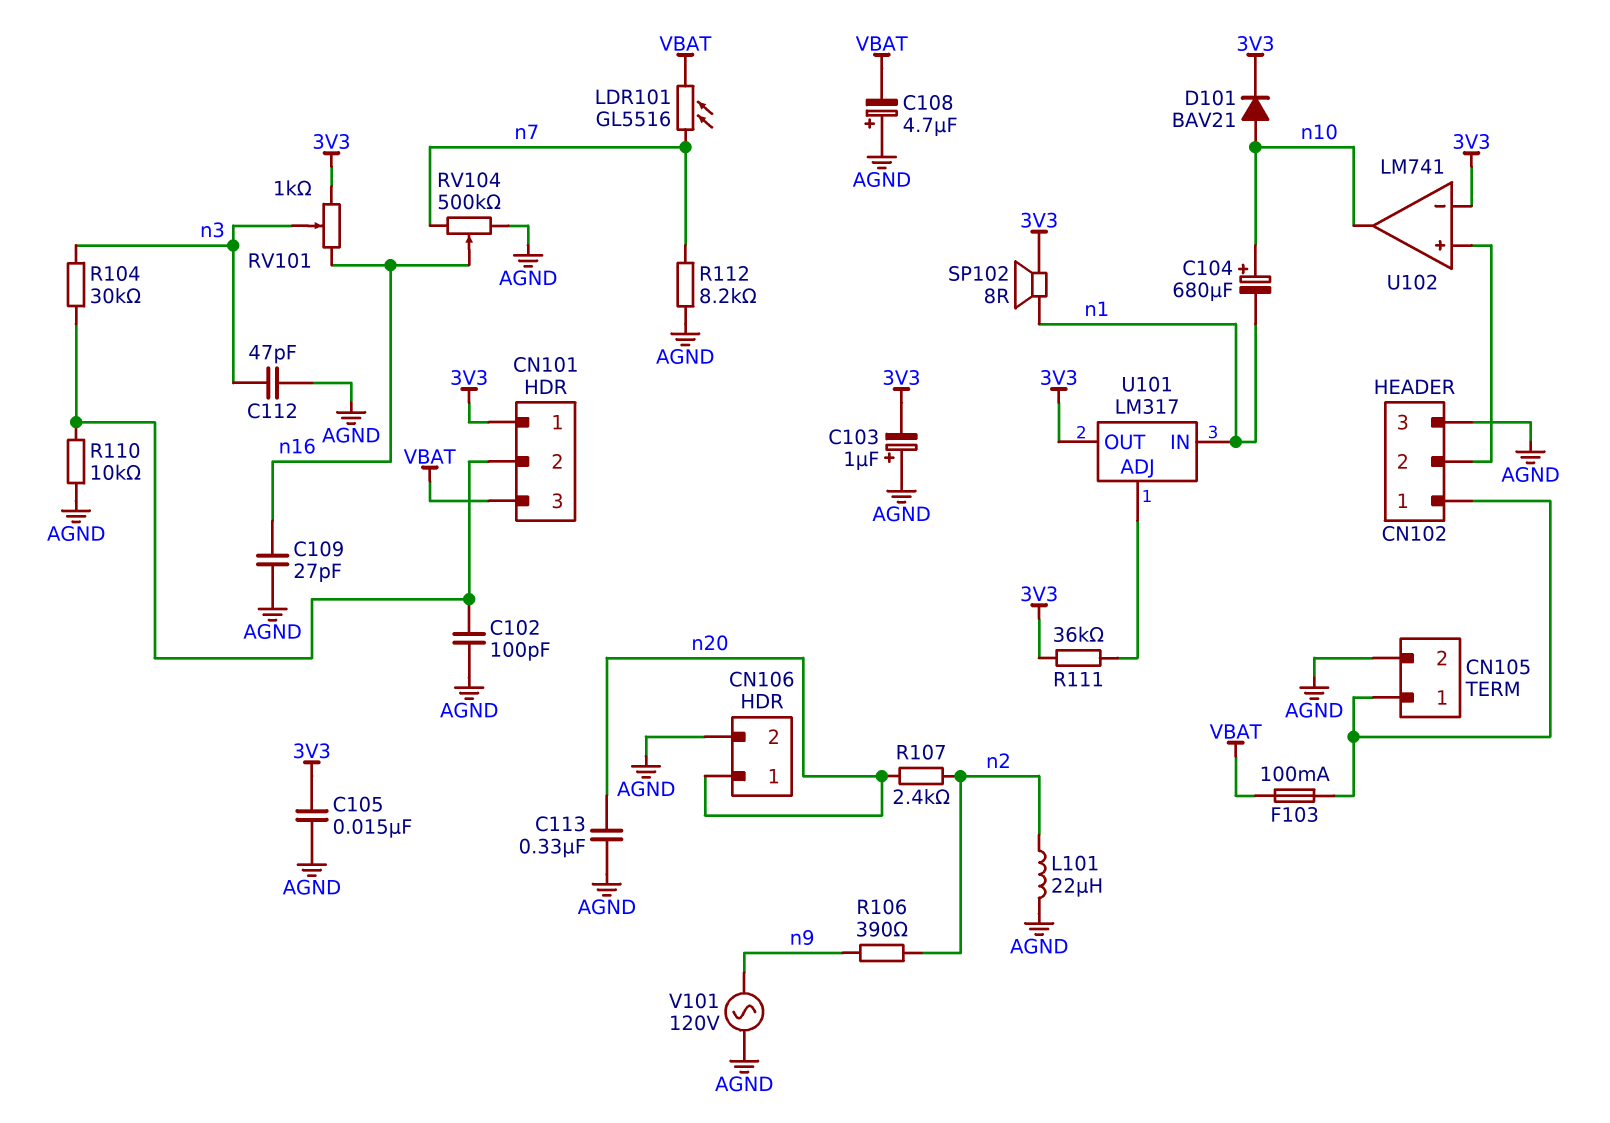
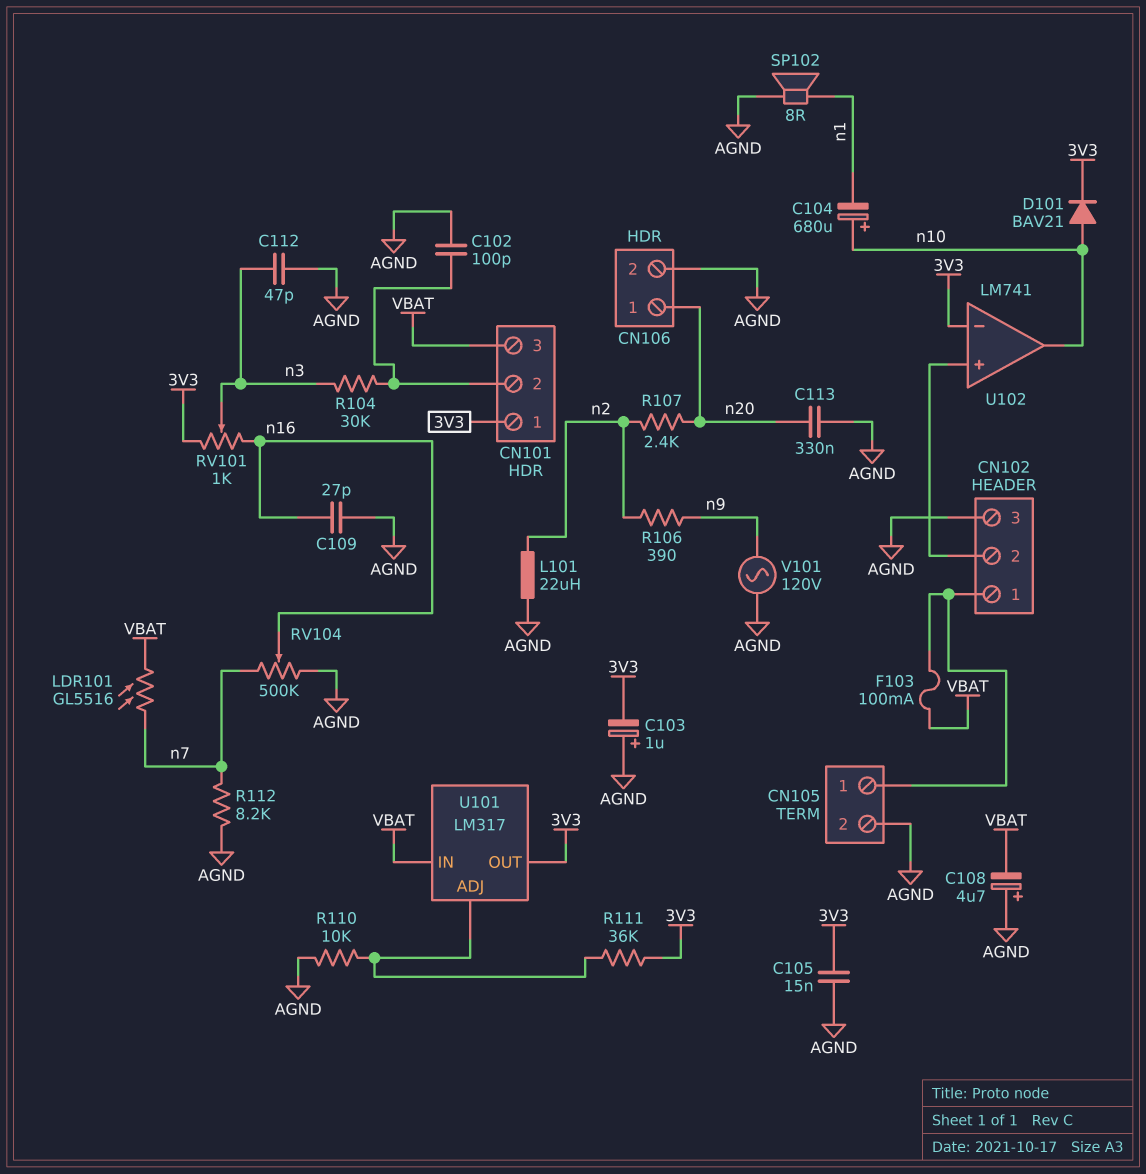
R110: 10k (AGND, CN101/2) -> 10k (AGND, U101/ADJ)
SP102: speaker 8R (3V3, n1) -> speaker 8R (AGND, n1)
U101 pin IN: n1 -> VBAT

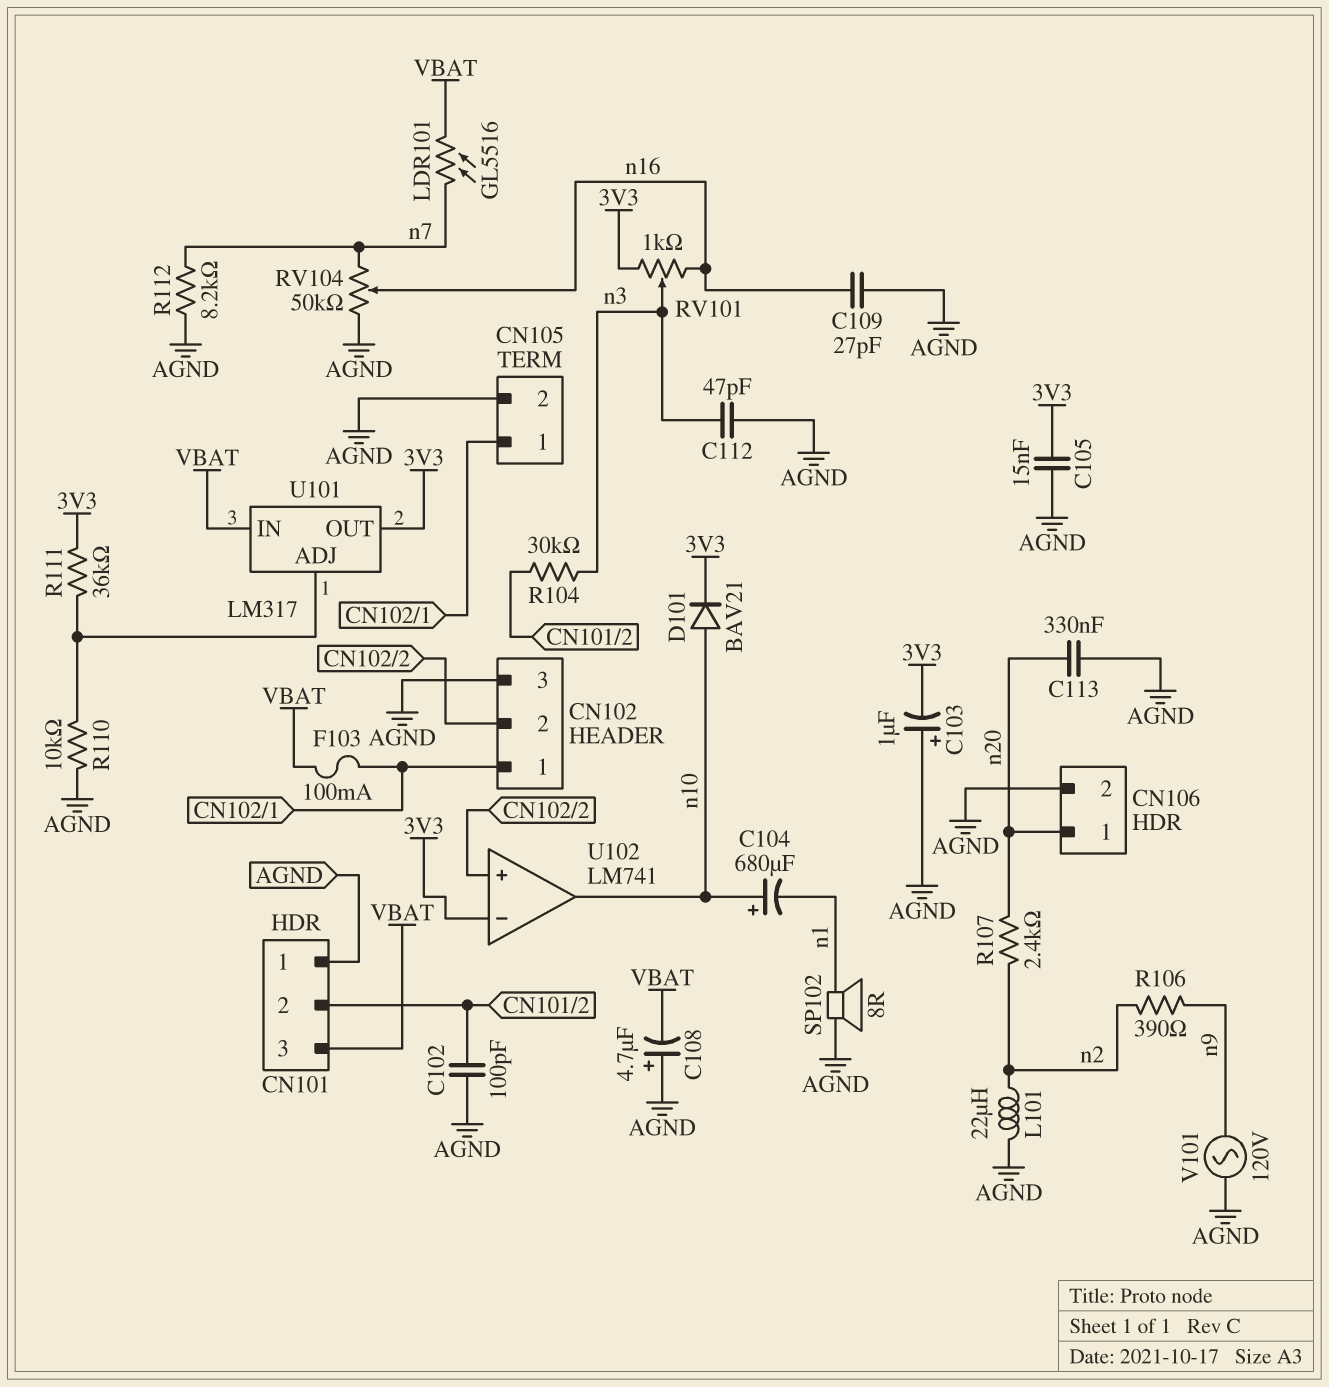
CN101 pin 1: 3V3 -> AGND
RV104: 500k (AGND, n7, wiper n16) -> 50k (AGND, n7, wiper n16)

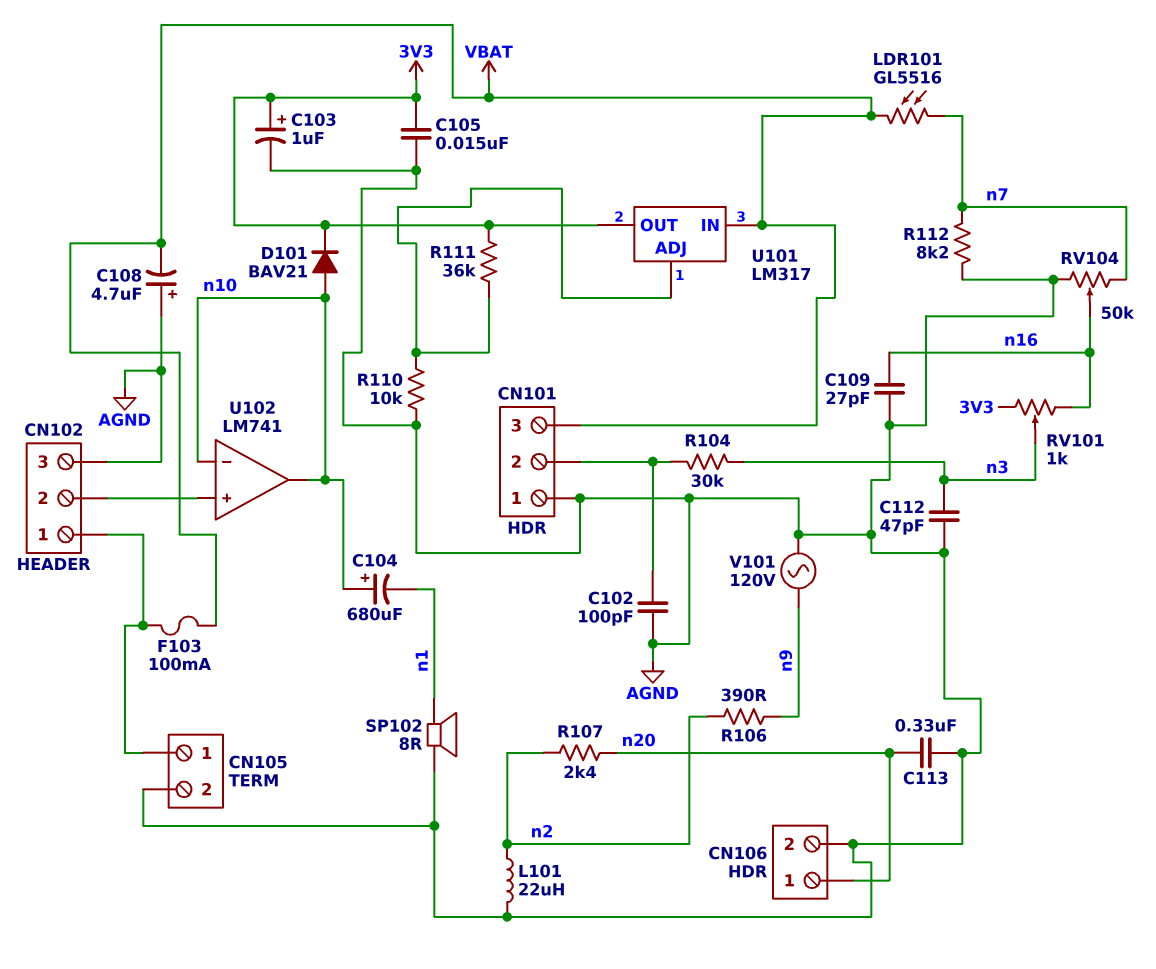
C103: 1uF (plus AGND, minus 3V3) -> 1uF (plus 3V3, minus AGND)
U102 pin in-: 3V3 -> n10

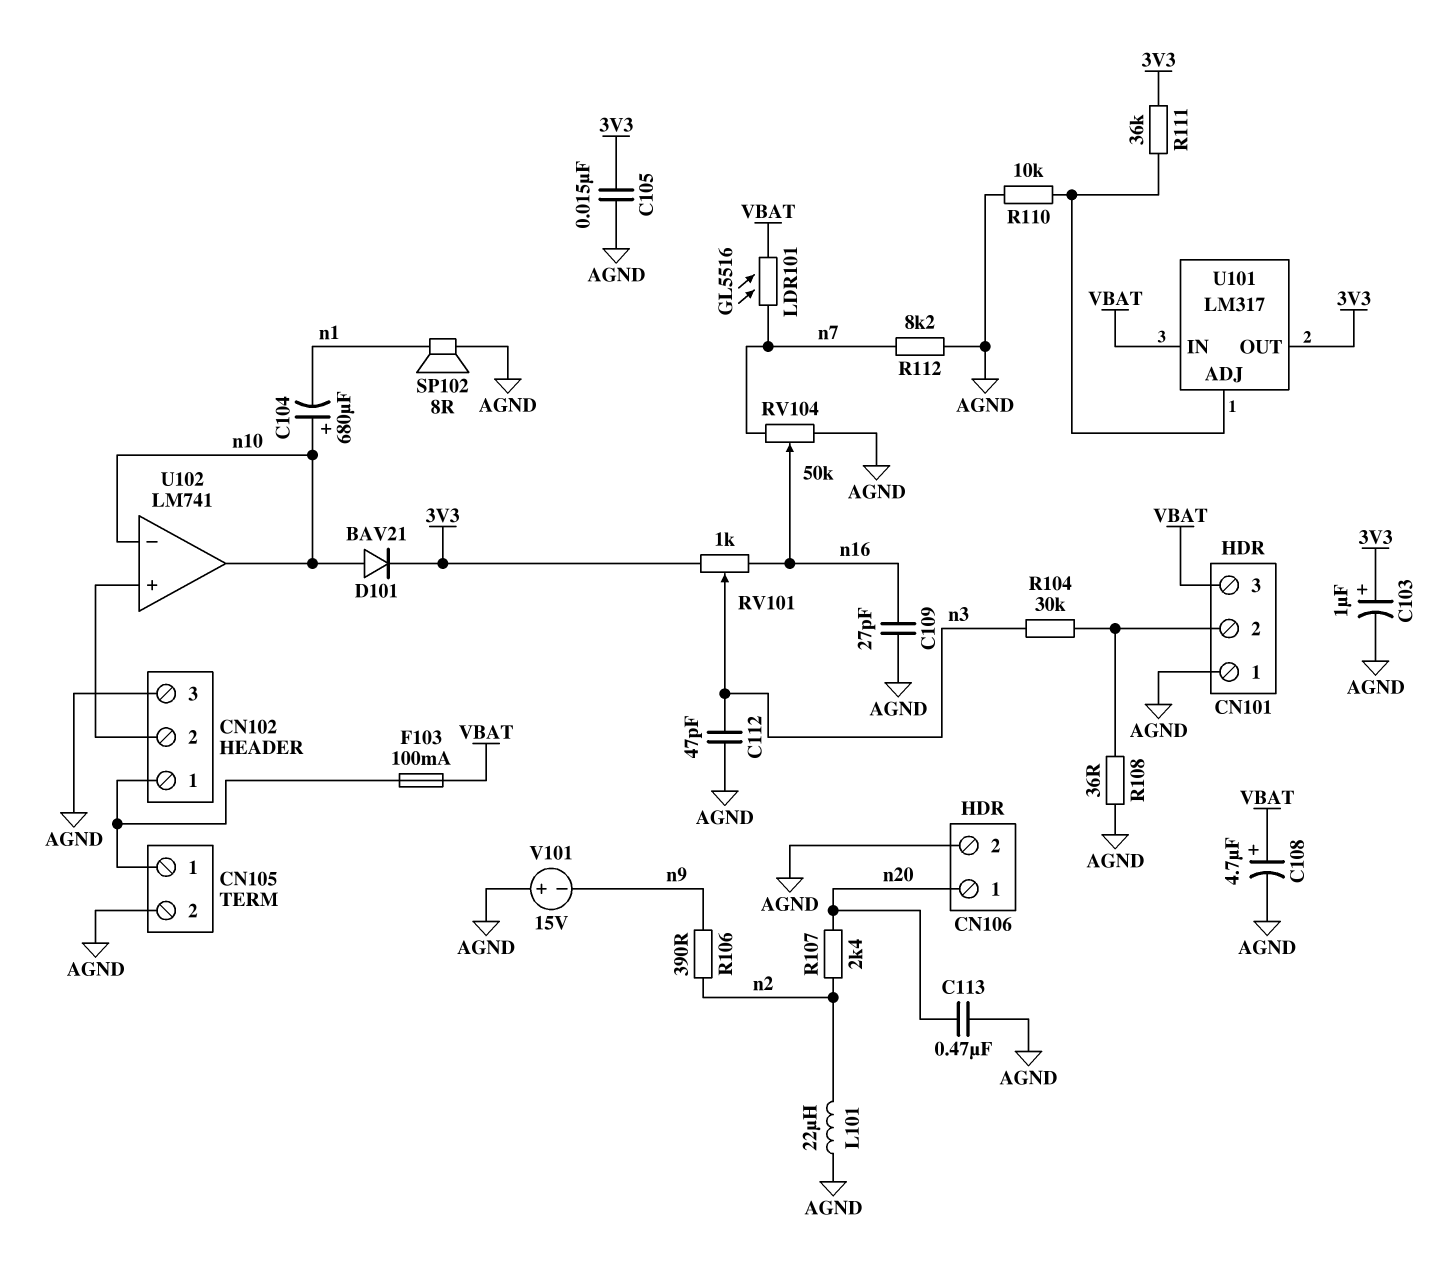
C102: 100pF (AGND, CN101/2) -> none
C108: 4.7uF (plus AGND, minus VBAT) -> 4.7uF (plus VBAT, minus AGND)
C113: 330nF (AGND, n20) -> 470nF (AGND, n20)
R108: none -> 36 (AGND, CN101/2)
V101: AC 120V (AGND, n9) -> 15V (plus AGND, minus n9)

